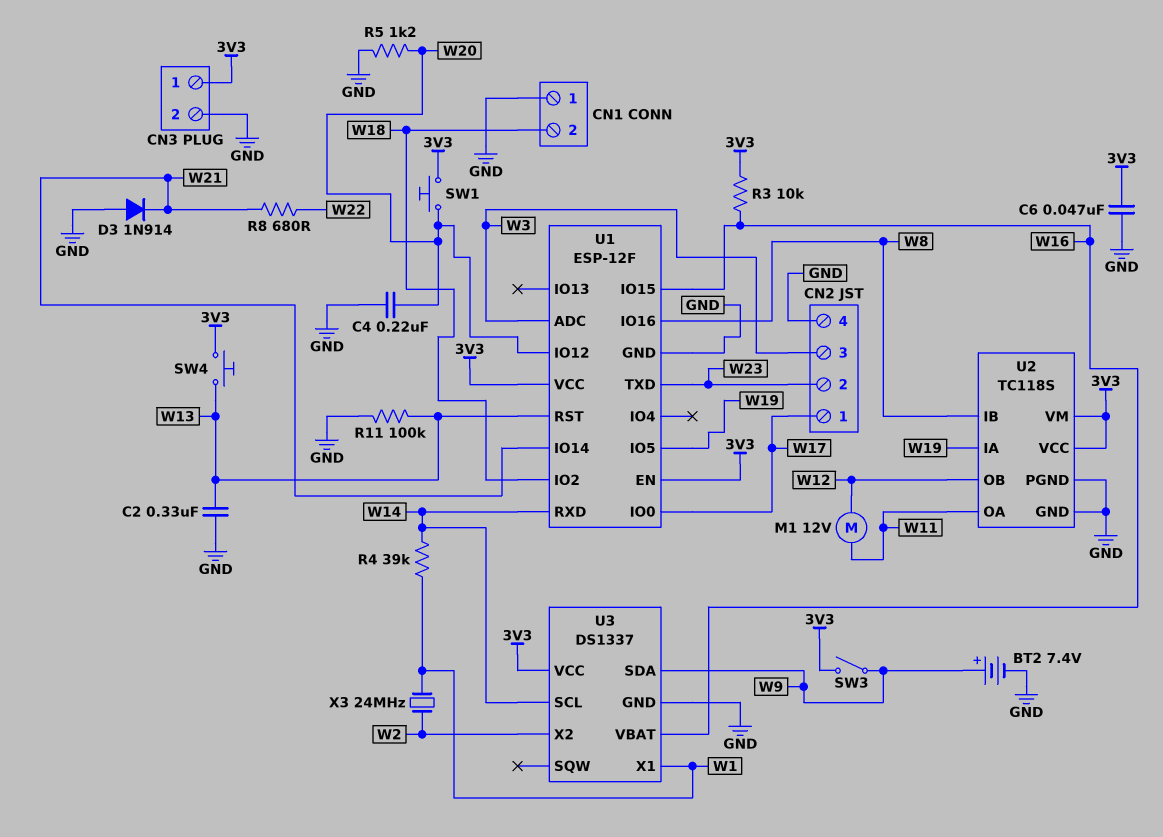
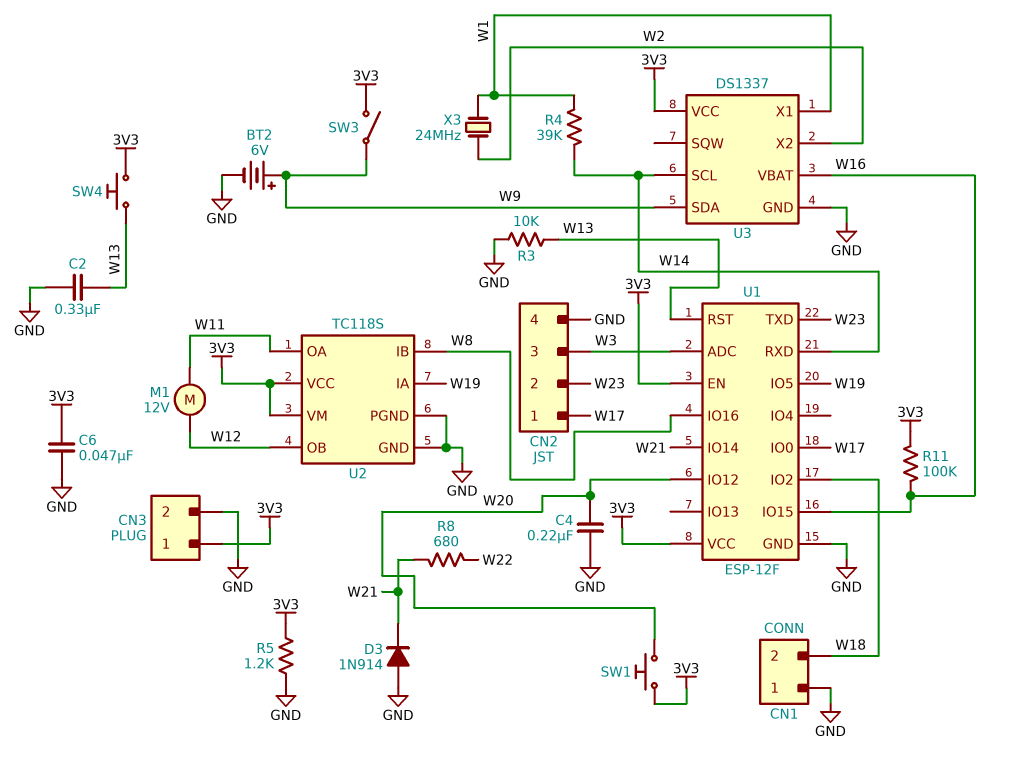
BT2: 7.4V (plus W9, minus GND) -> 6V (plus W9, minus GND)
R3: 10k (3V3, W16) -> 10k (GND, W13)
R5: 1.2k (GND, W20) -> 1.2k (3V3, GND)
R11: 100k (GND, W13) -> 100k (3V3, W16)

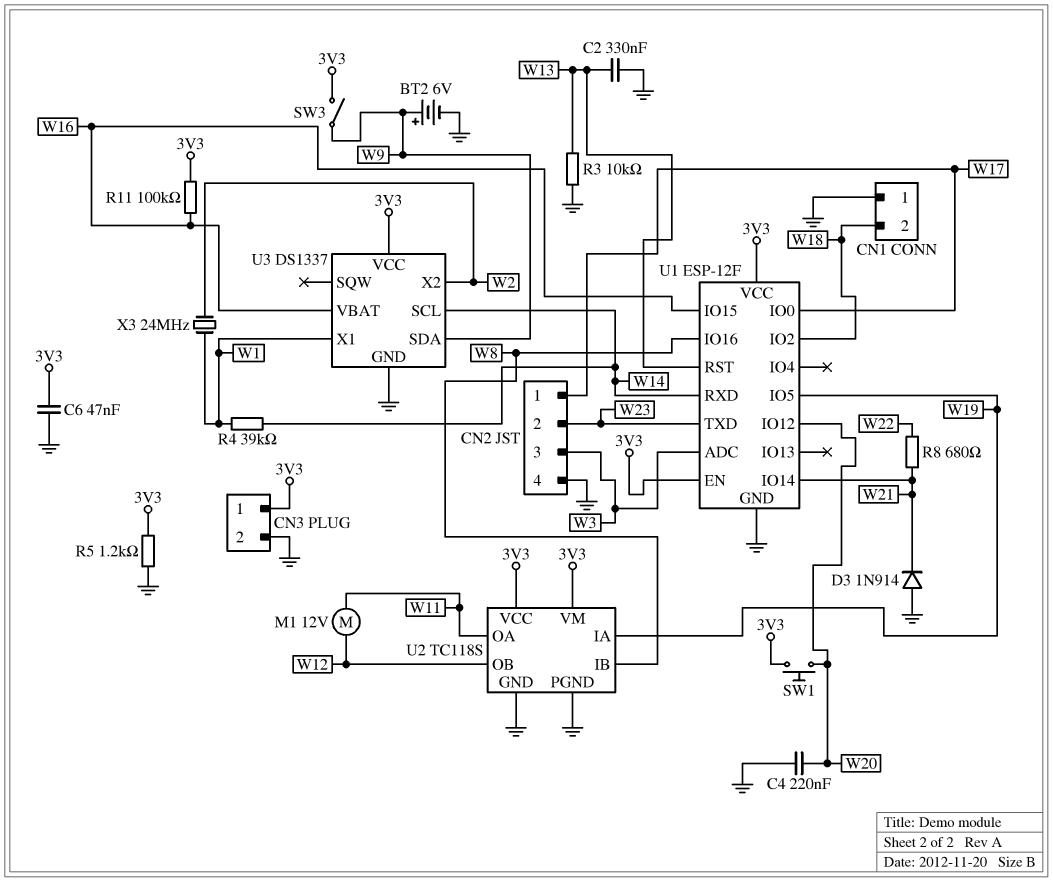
SW4: button (3V3, W13) -> none

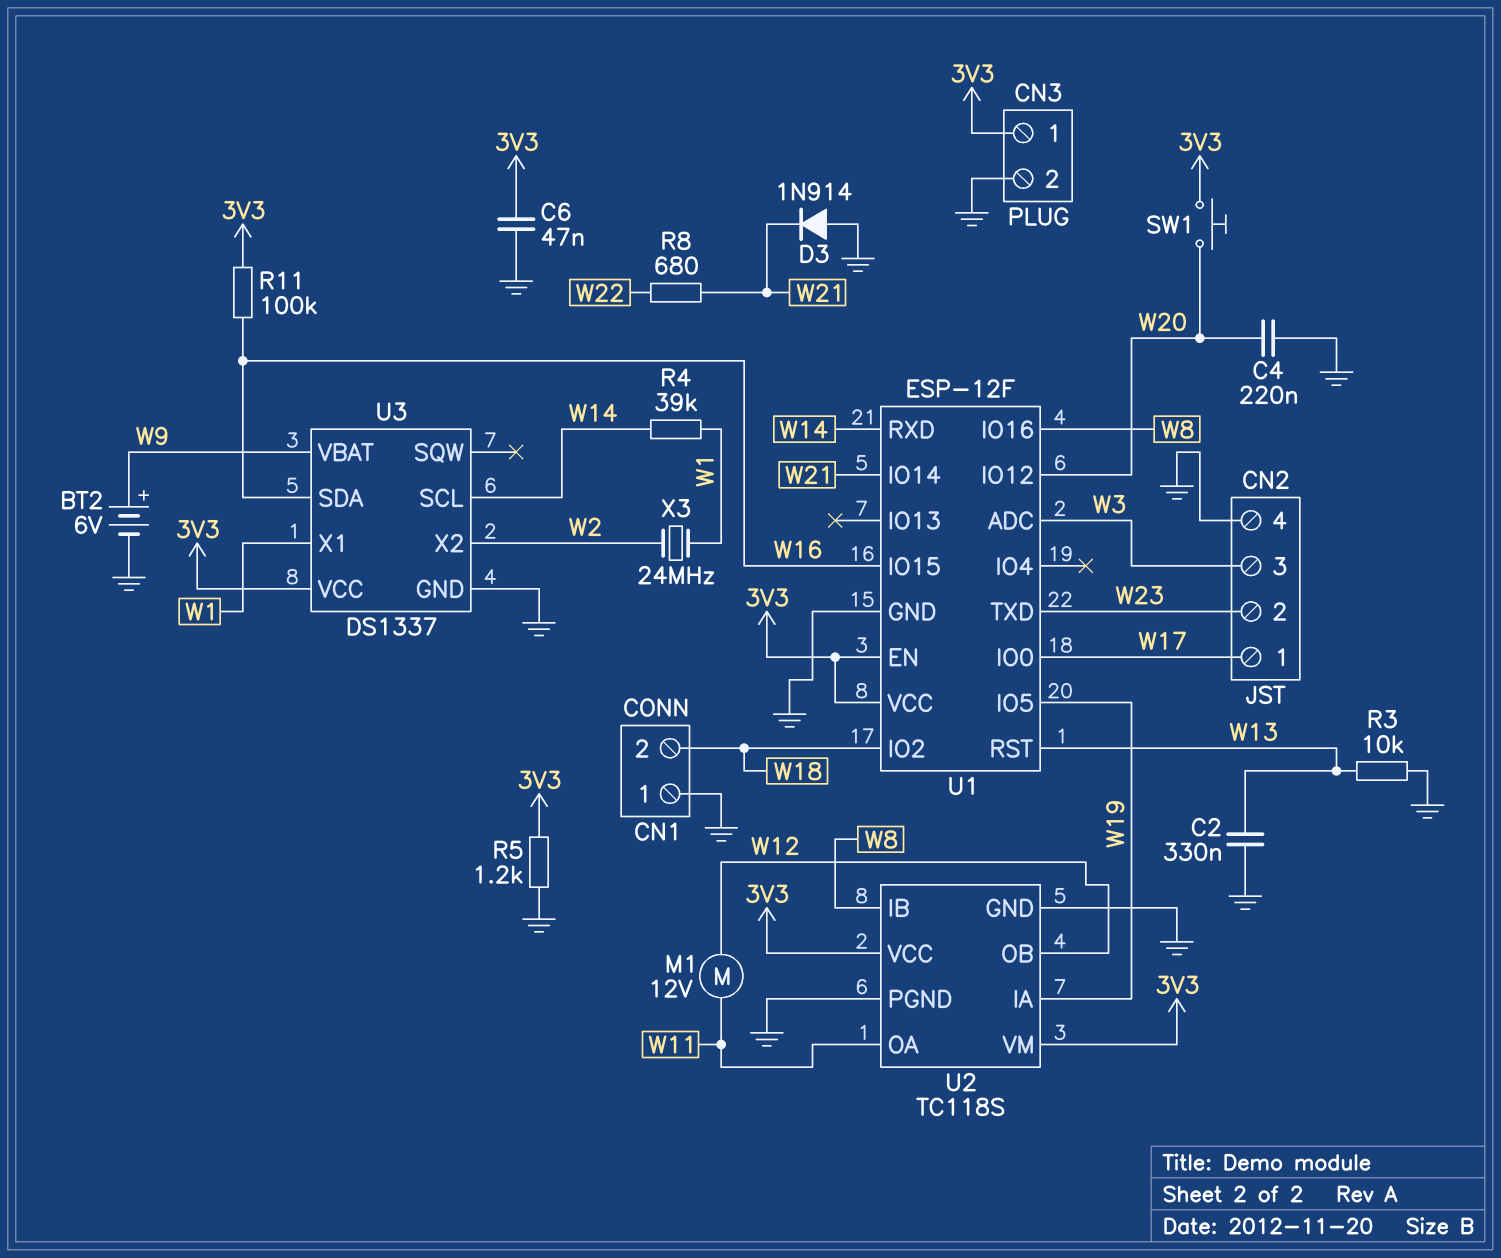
SW3: switch (3V3, W9) -> none
U3 pin SDA: W9 -> W16
U3 pin VBAT: W16 -> W9

